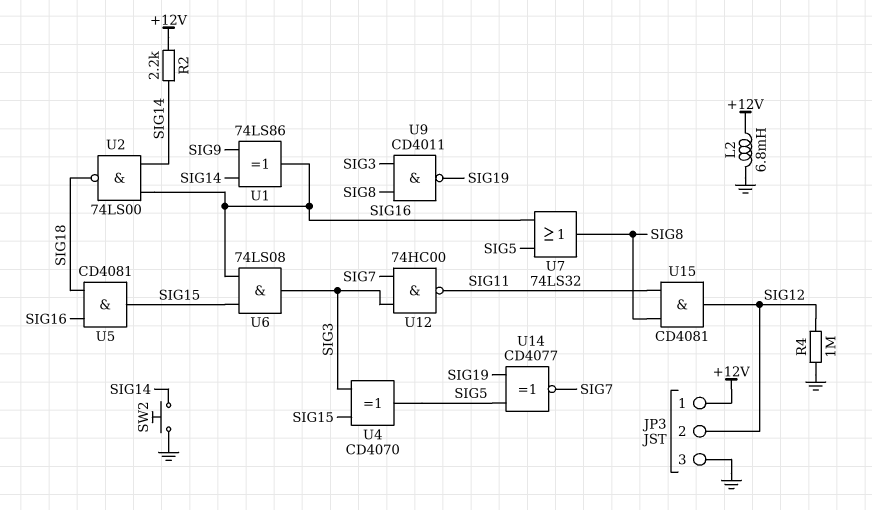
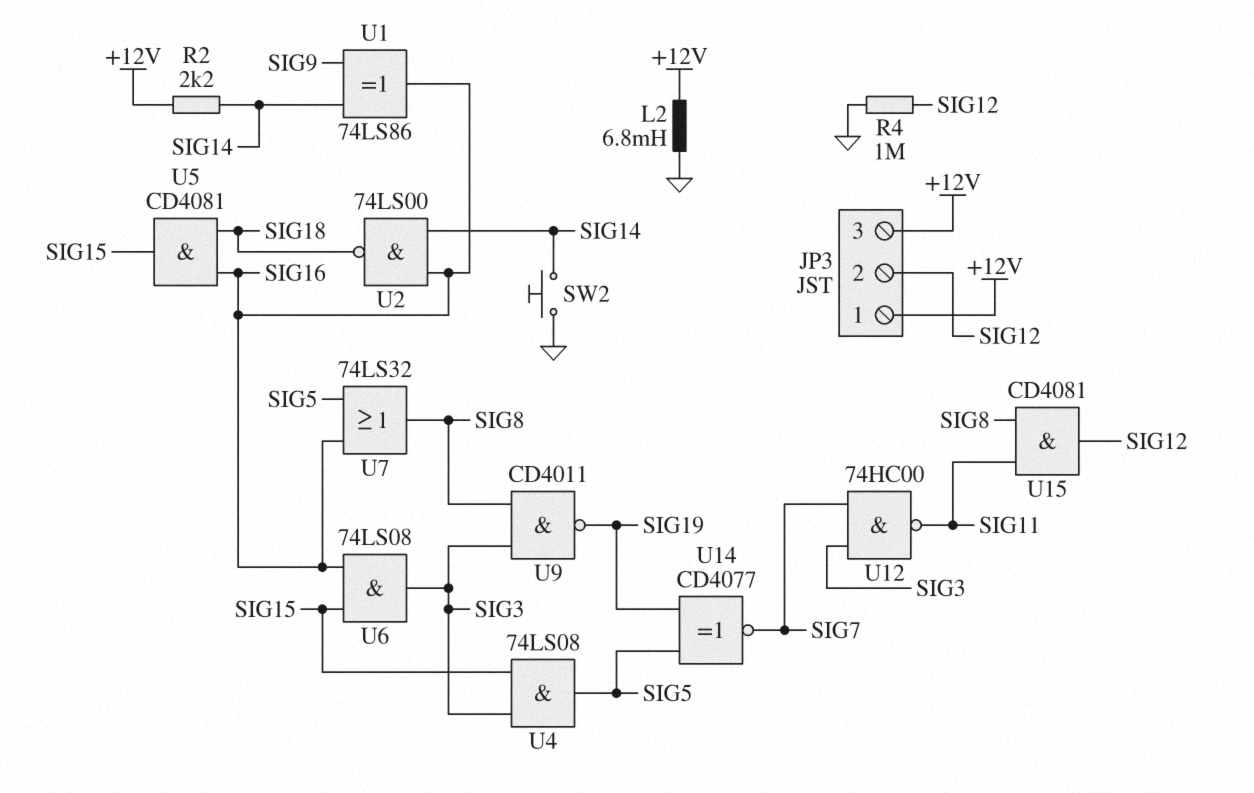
JP3 pin 3: GND -> +12V
U4: XOR CD4070 (in SIG3, in SIG15, out SIG5) -> AND 74LS08 (in SIG3, in SIG15, out SIG5)

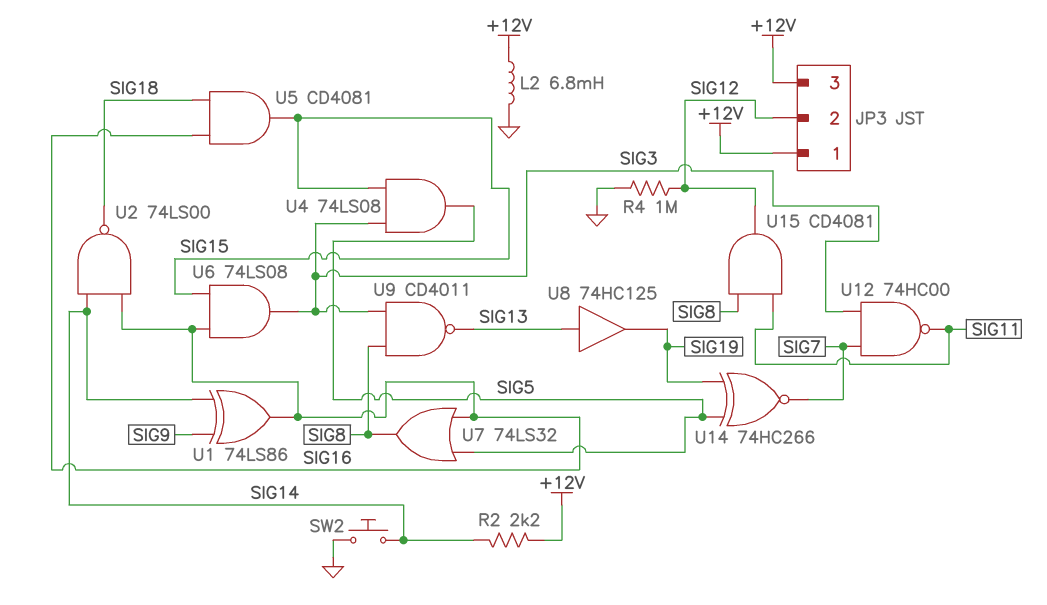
U8: none -> buffer 74HC125 (in SIG13, out SIG19)
U9: NAND CD4011 (in SIG3, in SIG8, out SIG19) -> NAND CD4011 (in SIG3, in SIG8, out SIG13)
U14: XNOR CD4077 (in SIG5, in SIG19, out SIG7) -> XNOR 74HC266 (in SIG5, in SIG19, out SIG7)

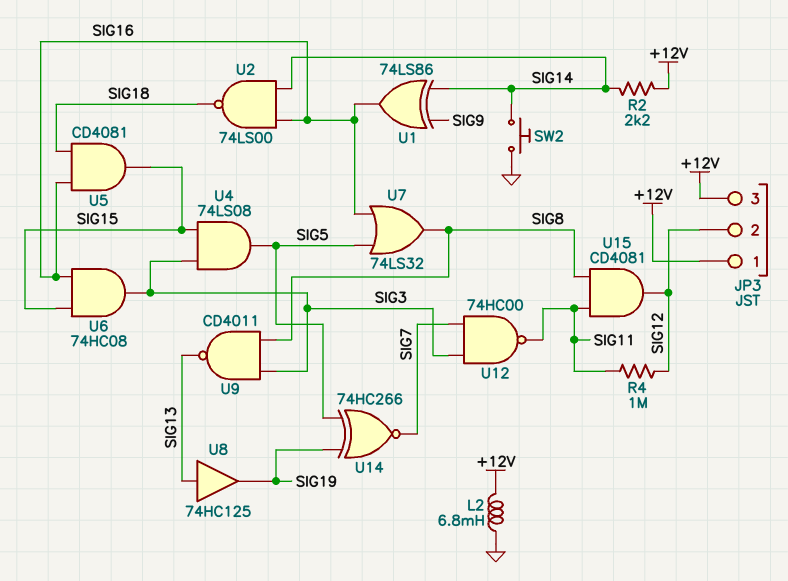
R4: 1M (GND, SIG12) -> 1M (SIG11, SIG12)
U6: AND 74LS08 (in SIG15, in SIG16, out SIG3) -> AND 74HC08 (in SIG15, in SIG16, out SIG3)

